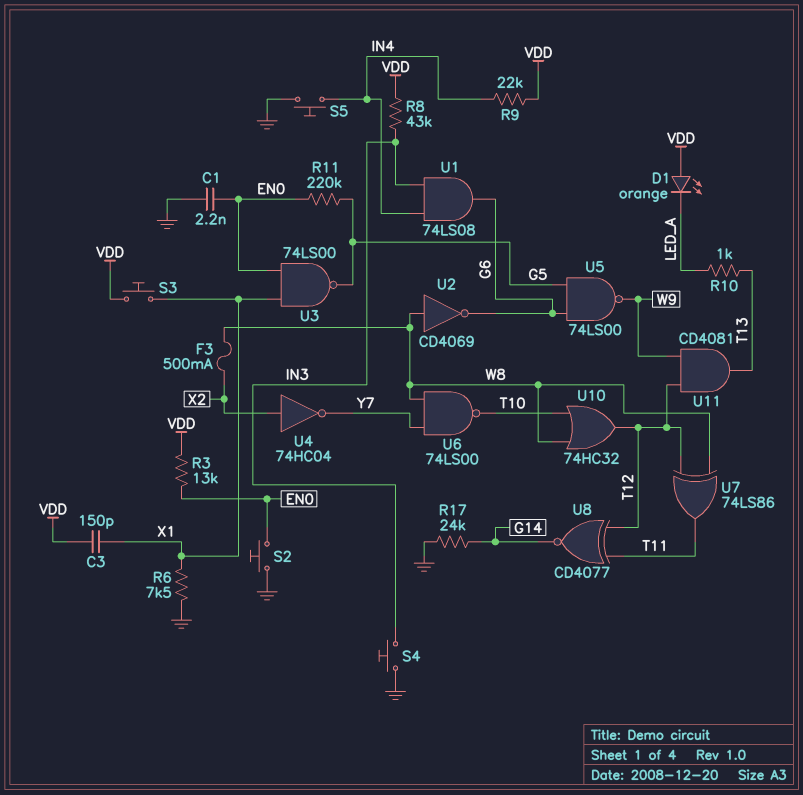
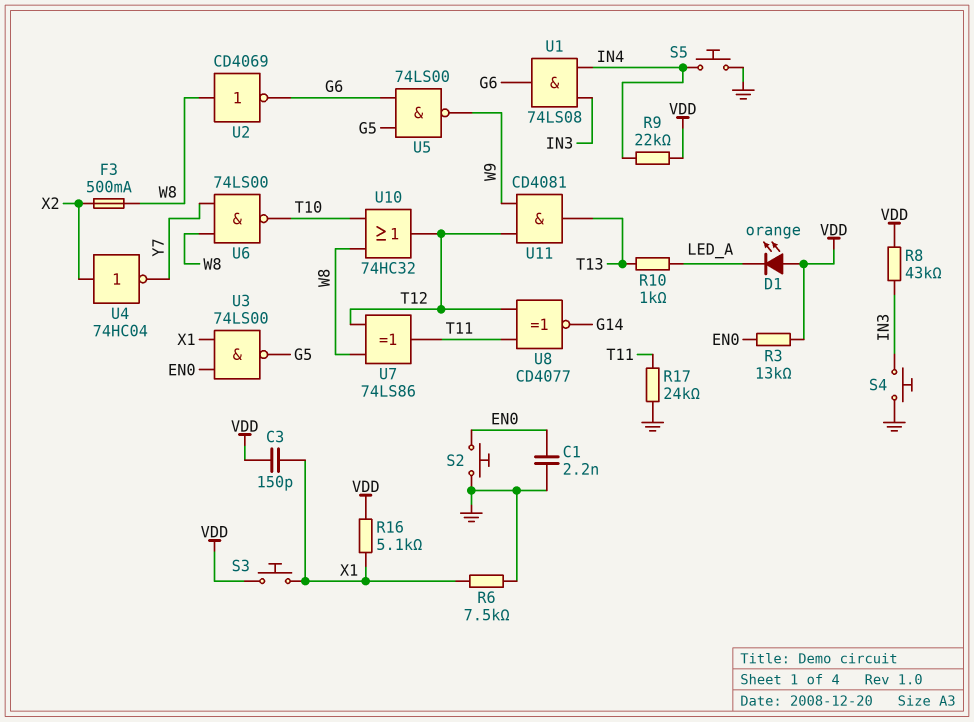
R11: 220k (EN0, G5) -> none
R16: none -> 5.1k (VDD, X1)
R17: 24k (G14, GND) -> 24k (GND, T11)

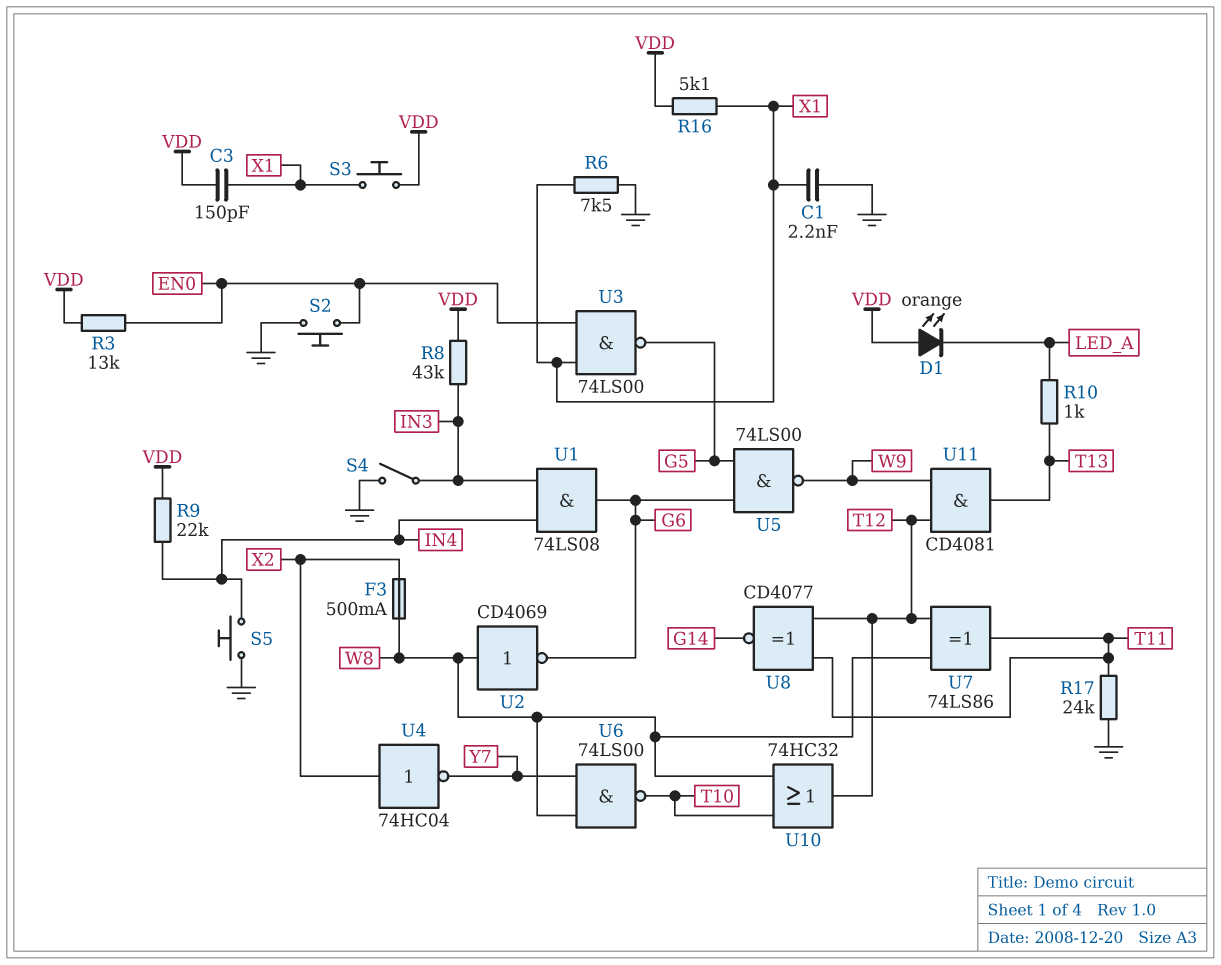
C1: 2.2nF (EN0, GND) -> 2.2nF (GND, X1)
S4: button (GND, IN3) -> switch (GND, IN3)

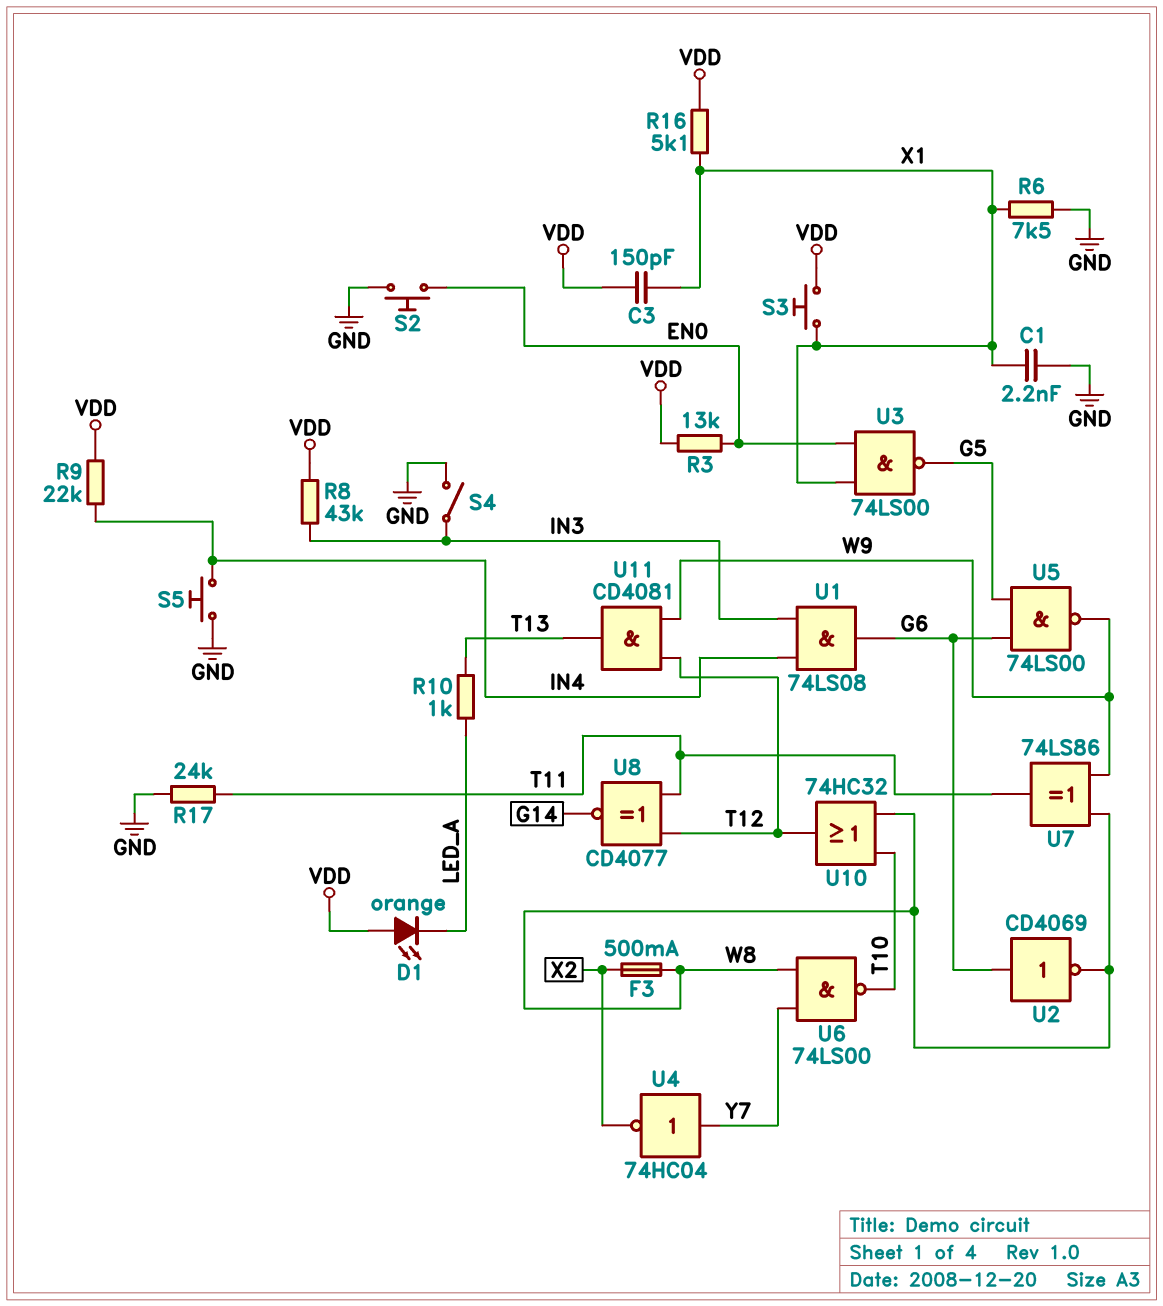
U2: NOT CD4069 (in W8, out G6) -> NOT CD4069 (in G6, out W8)
U4: NOT 74HC04 (in X2, out Y7) -> NOT 74HC04 (in Y7, out X2)
U7: XOR 74LS86 (in T12, in W8, out T11) -> XOR 74LS86 (in W8, in W9, out T11)

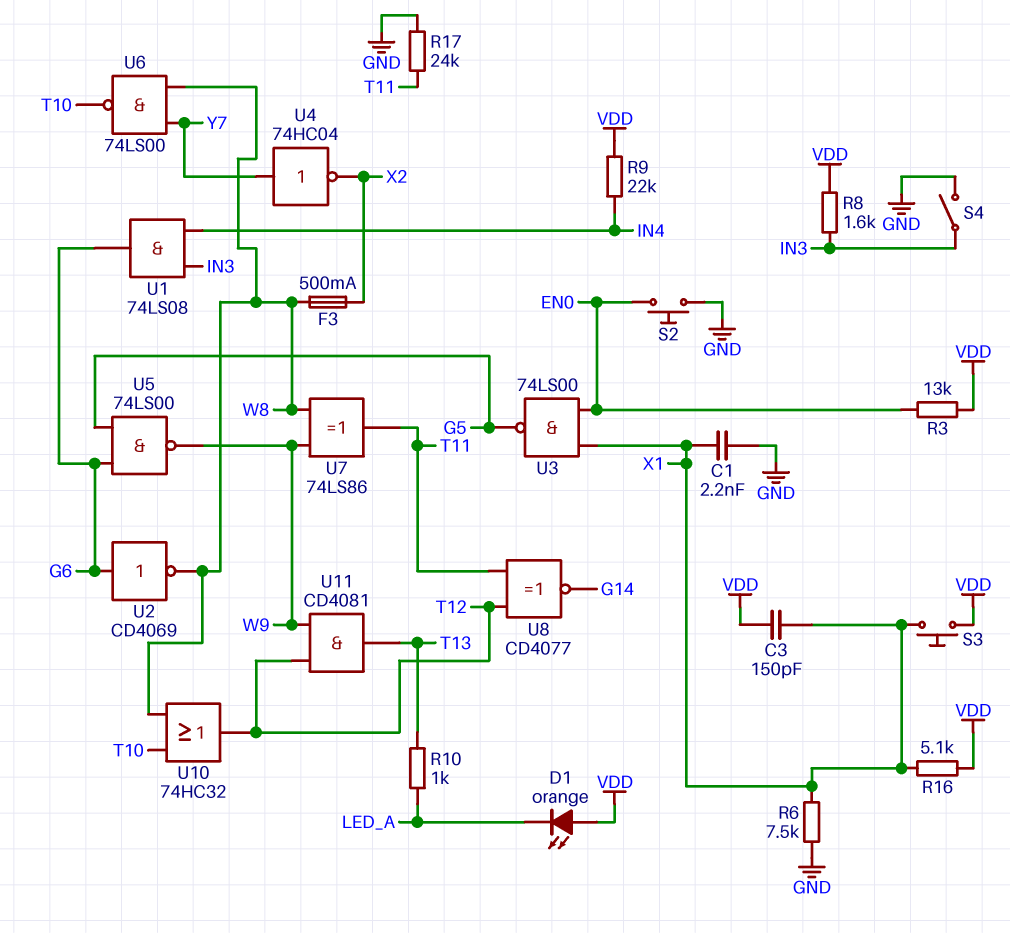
R8: 43k (IN3, VDD) -> 1.6k (IN3, VDD)
S5: button (GND, IN4) -> none

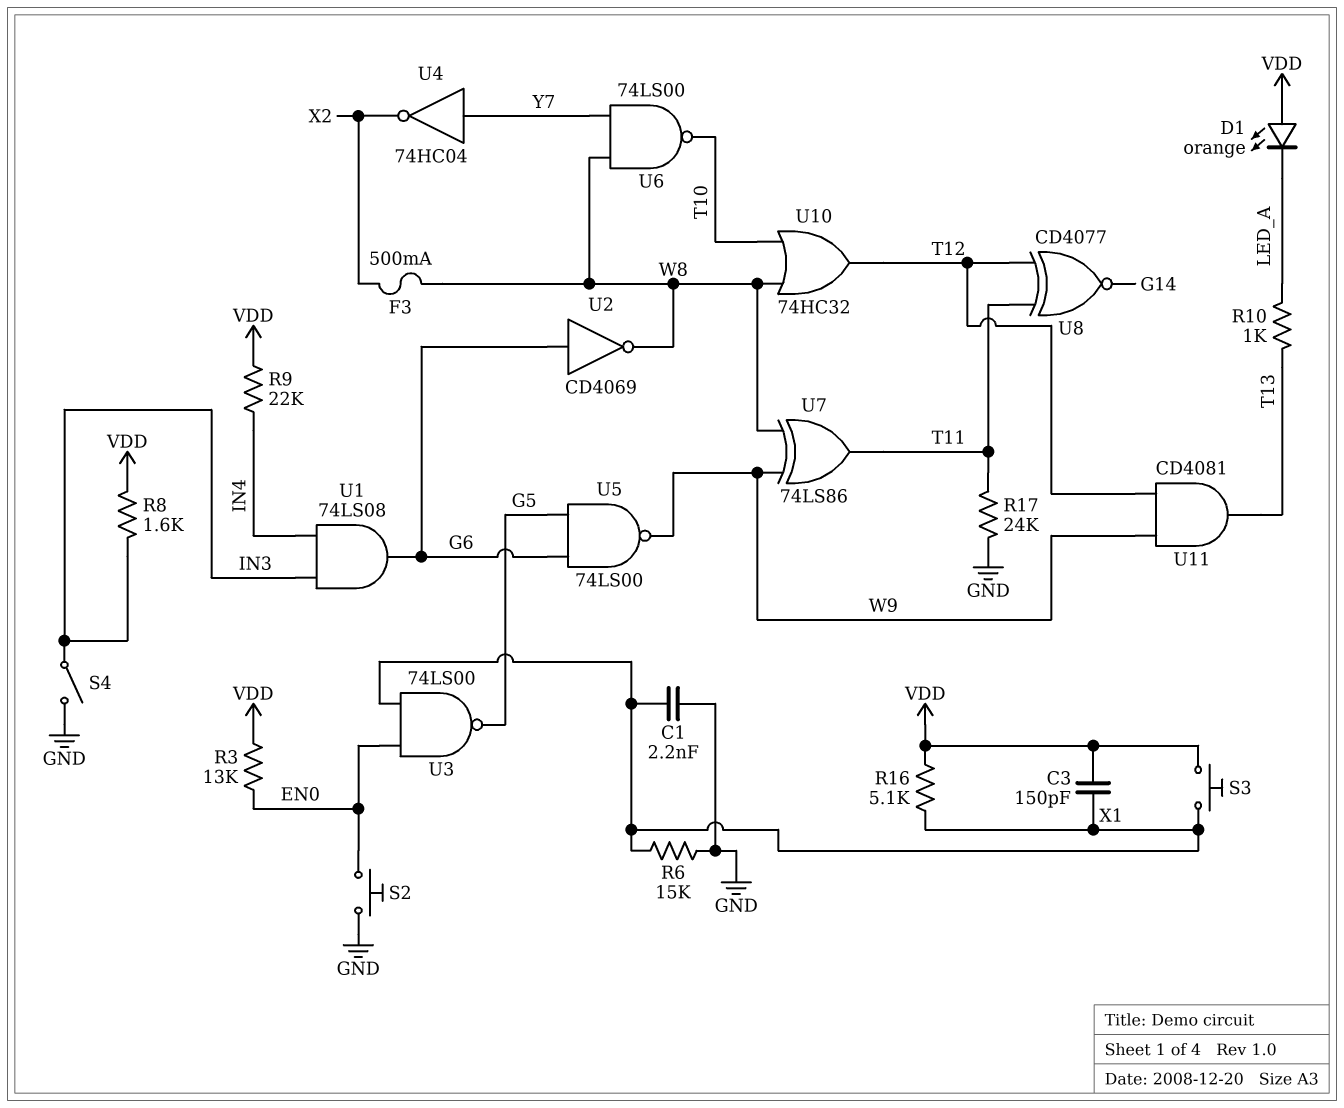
R6: 7.5k (GND, X1) -> 15k (GND, X1)

